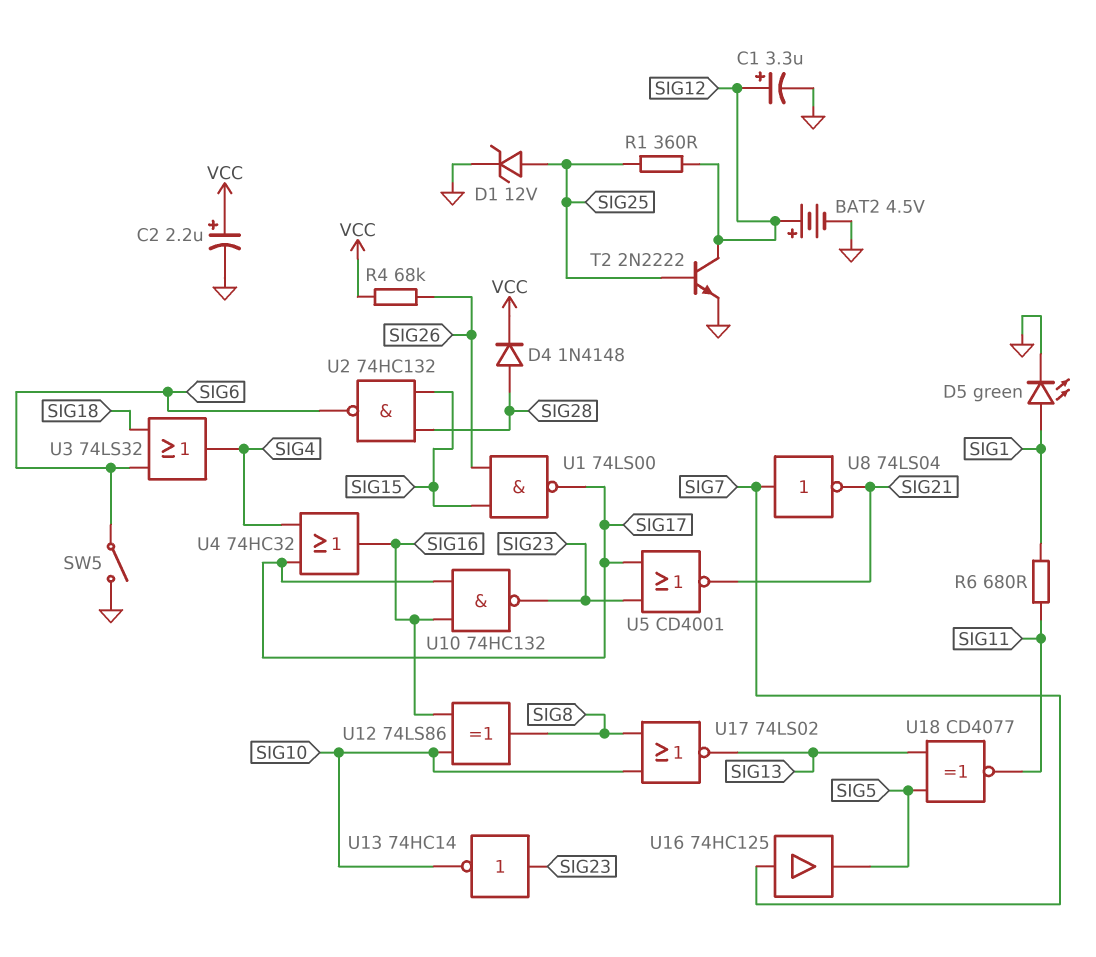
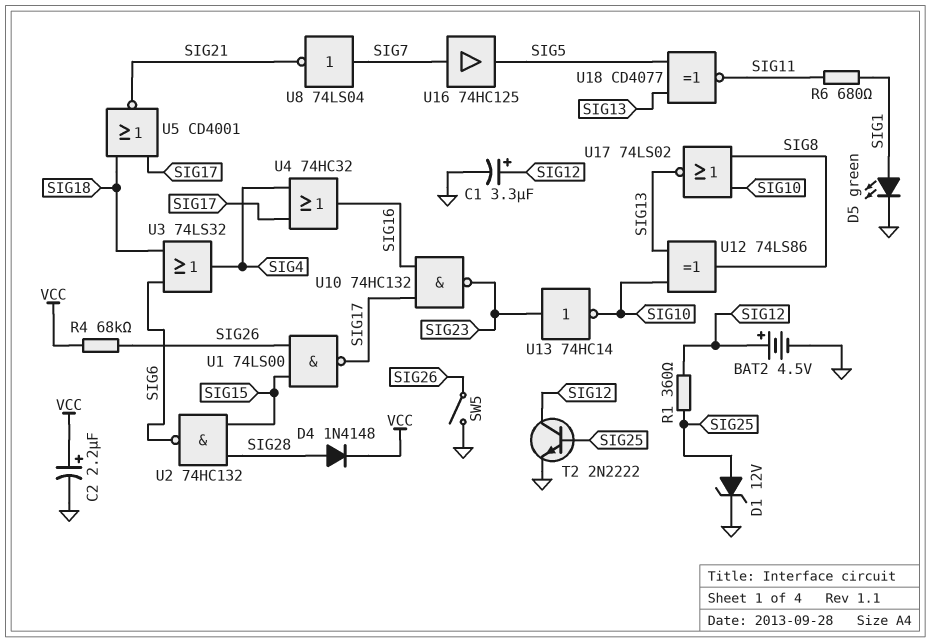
SW5: switch (GND, SIG6) -> switch (GND, SIG26)
U5: NOR CD4001 (in SIG17, in SIG23, out SIG21) -> NOR CD4001 (in SIG17, in SIG18, out SIG21)
U12: XOR 74LS86 (in SIG10, in SIG16, out SIG8) -> XOR 74LS86 (in SIG10, in SIG13, out SIG8)

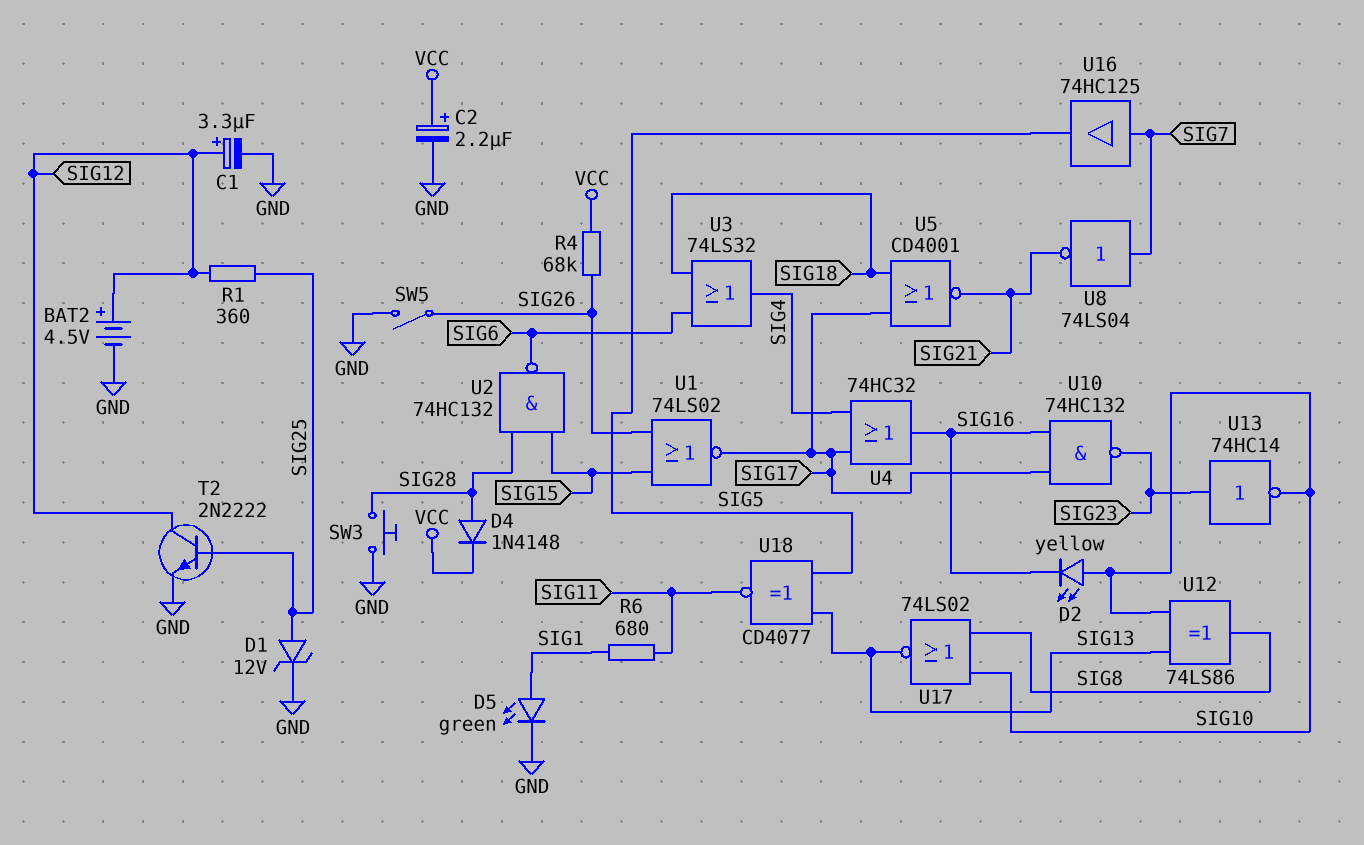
D2: none -> LED yellow (A SIG10, K SIG16)
SW3: none -> button (GND, SIG28)
U1: NAND 74LS00 (in SIG15, in SIG26, out SIG17) -> NOR 74LS02 (in SIG15, in SIG26, out SIG17)

